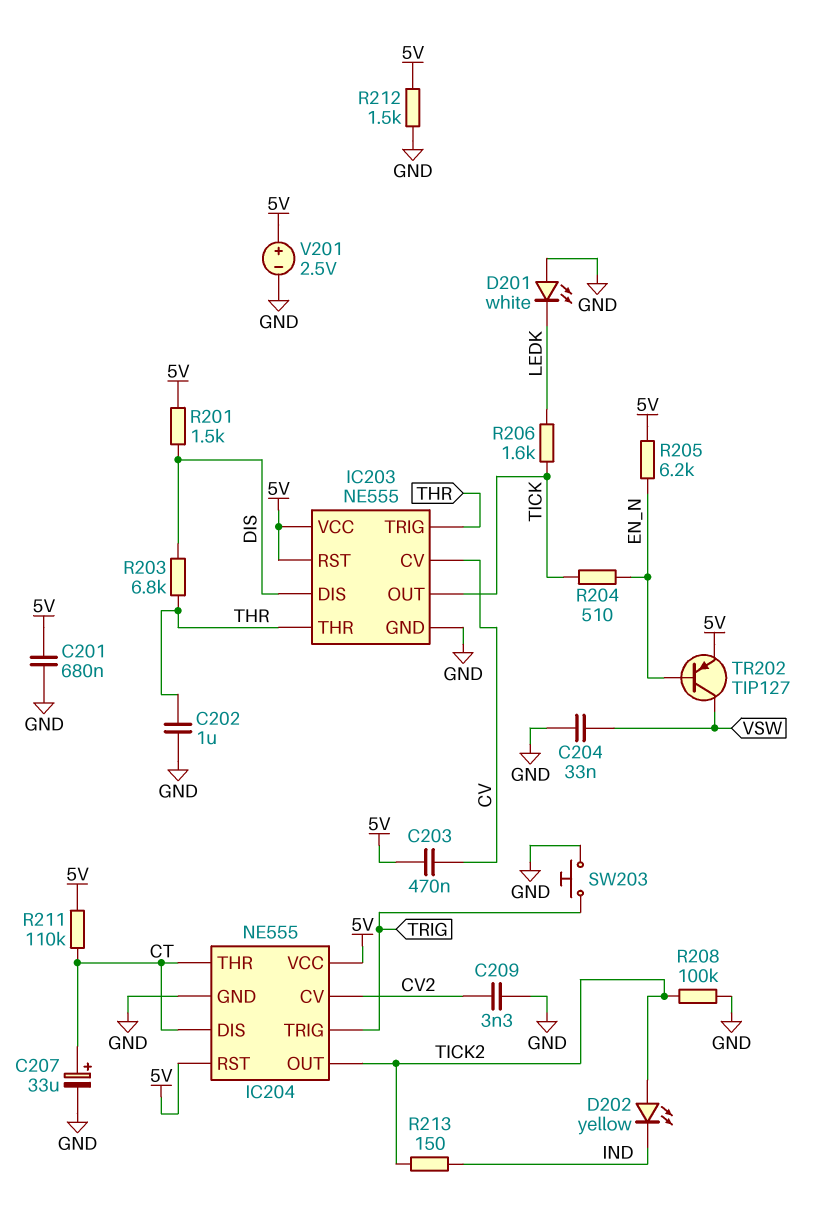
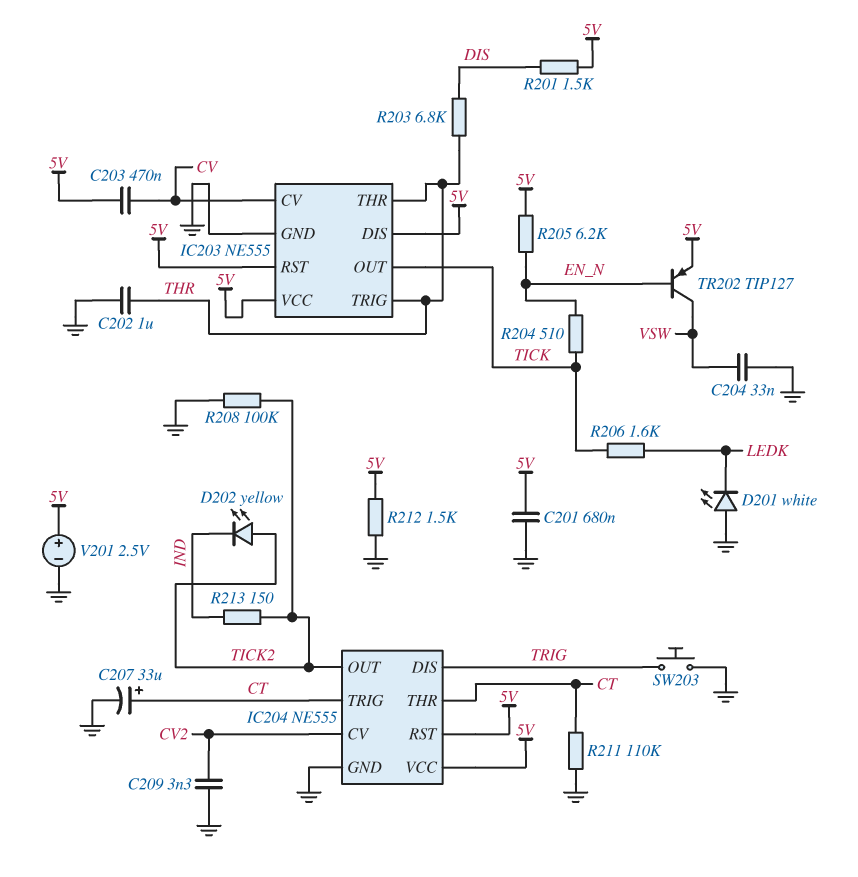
IC203 pin DIS: DIS -> 5V
IC204 pin DIS: CT -> TRIG
IC204 pin TRIG: TRIG -> CT
R211: 110k (5V, CT) -> 110k (CT, GND)

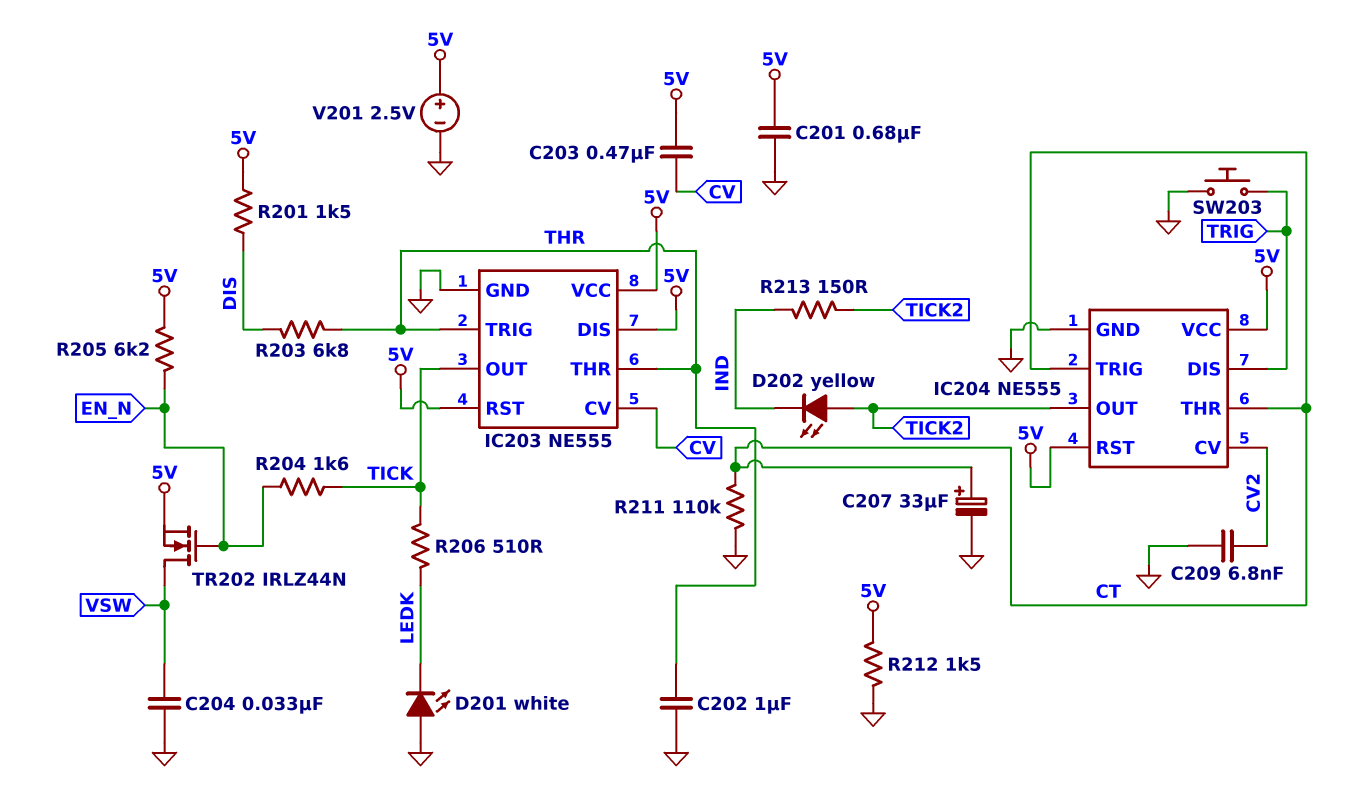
C209: 3.3nF (CV2, GND) -> 6.8nF (CV2, GND)
R204: 510 (EN_N, TICK) -> 1.6k (EN_N, TICK)
R206: 1.6k (LEDK, TICK) -> 510 (LEDK, TICK)
R208: 100k (GND, TICK2) -> none
TR202: PNP TIP127 (B EN_N, C VSW, E 5V) -> NMOS IRLZ44N (G EN_N, D VSW, S 5V)

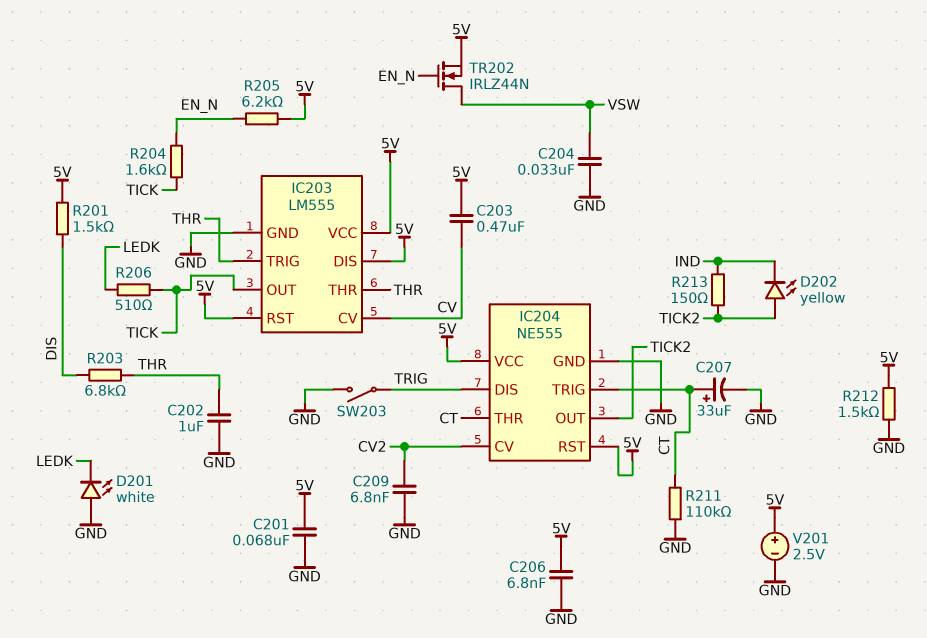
C201: 680nF (5V, GND) -> 68nF (5V, GND)
C206: none -> 6.8nF (5V, GND)
IC203: NE555 -> LM555
SW203: button (GND, TRIG) -> switch (GND, TRIG)

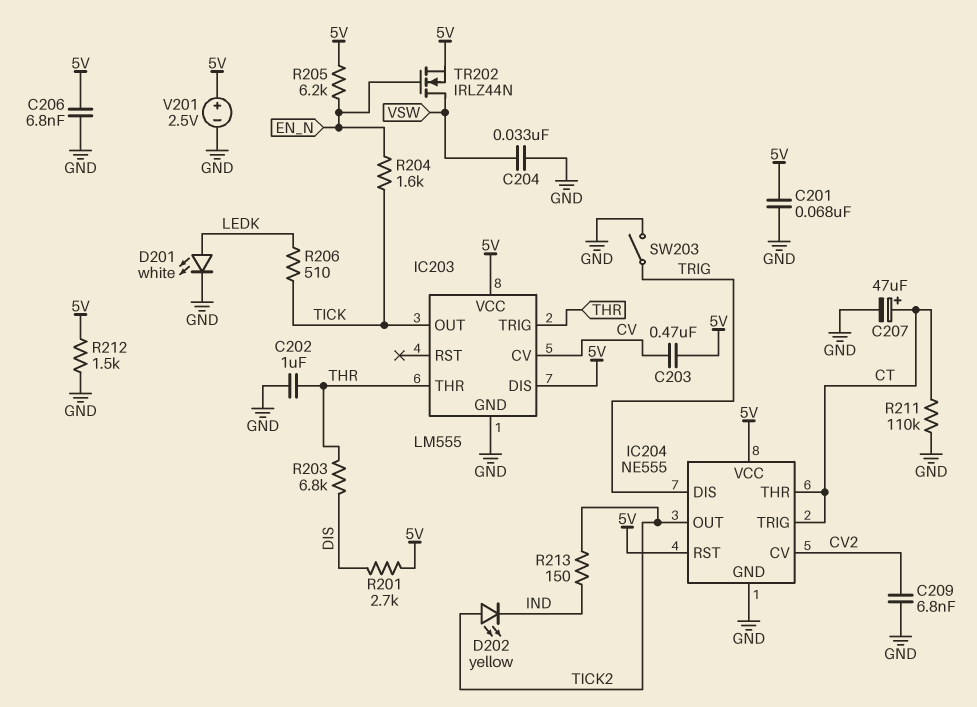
C207: 33uF (plus CT, minus GND) -> 47uF (plus CT, minus GND)
D201: LED white (A GND, K LEDK) -> LED white (A LEDK, K GND)
IC203 pin RST: 5V -> none
R201: 1.5k (5V, DIS) -> 2.7k (5V, DIS)

